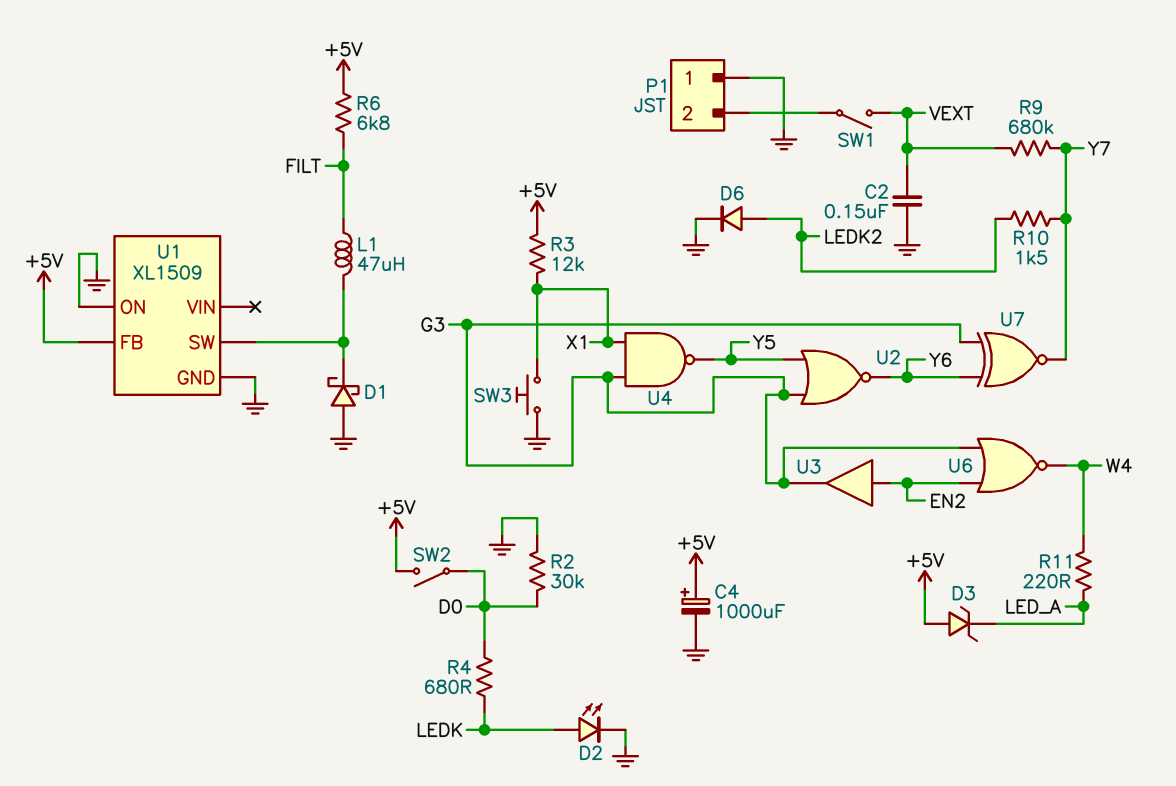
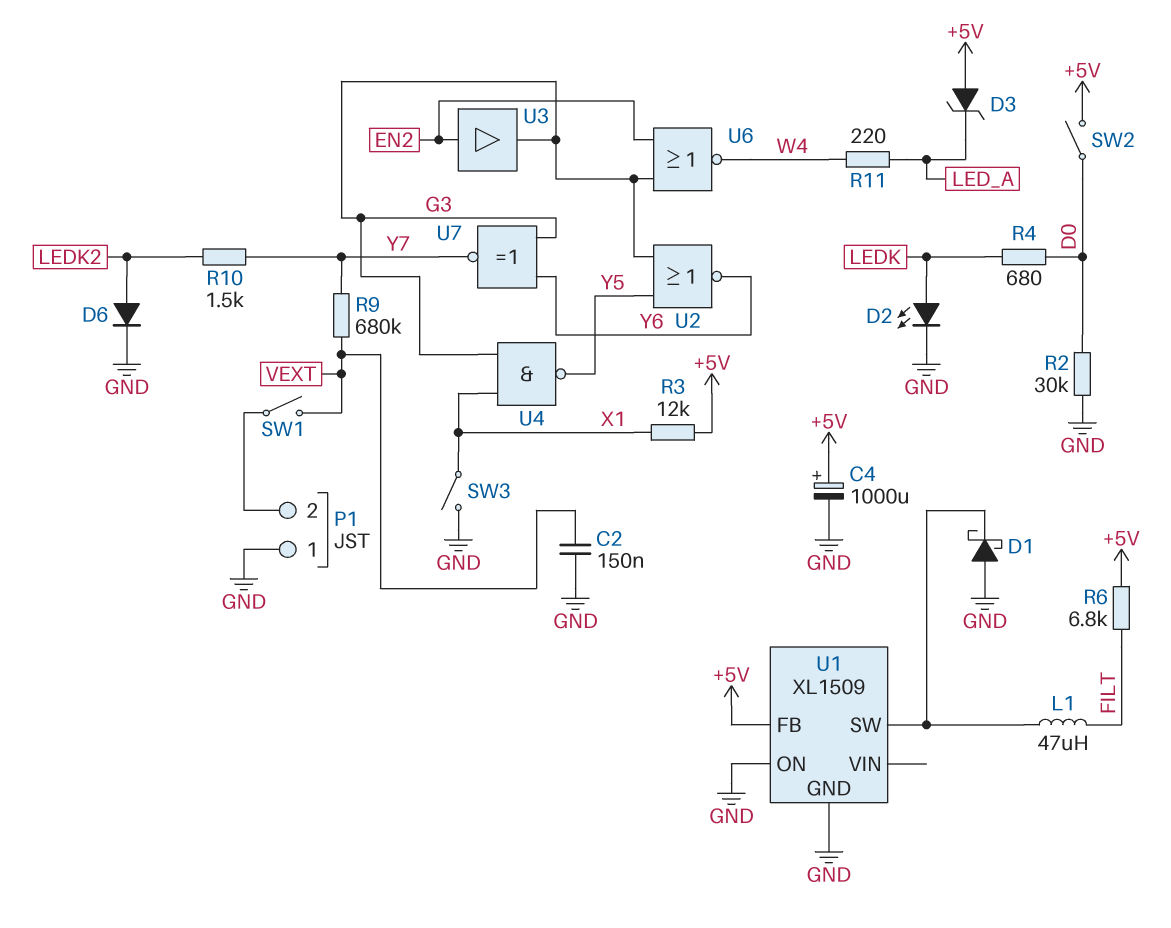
SW3: button (GND, X1) -> switch (GND, X1)

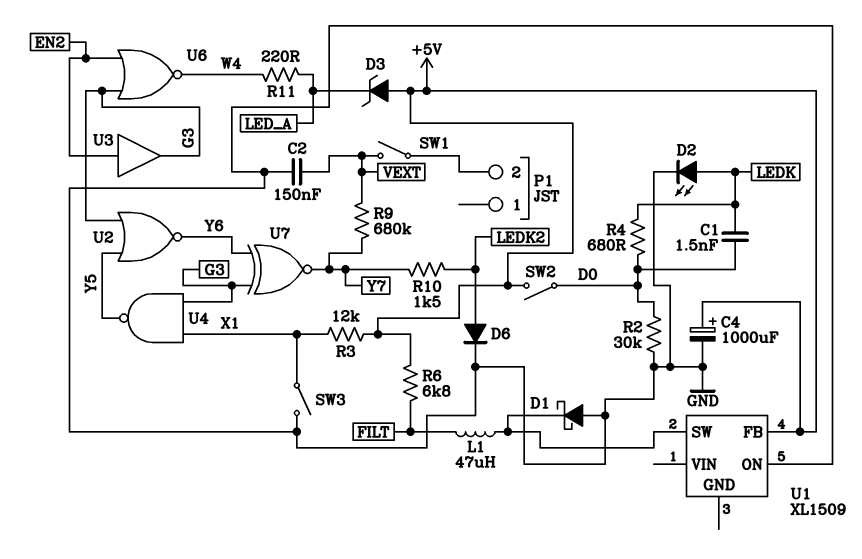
C1: none -> 1.5nF (D0, LEDK)
P1 pin 1: GND -> none
U1 pin GND: GND -> none

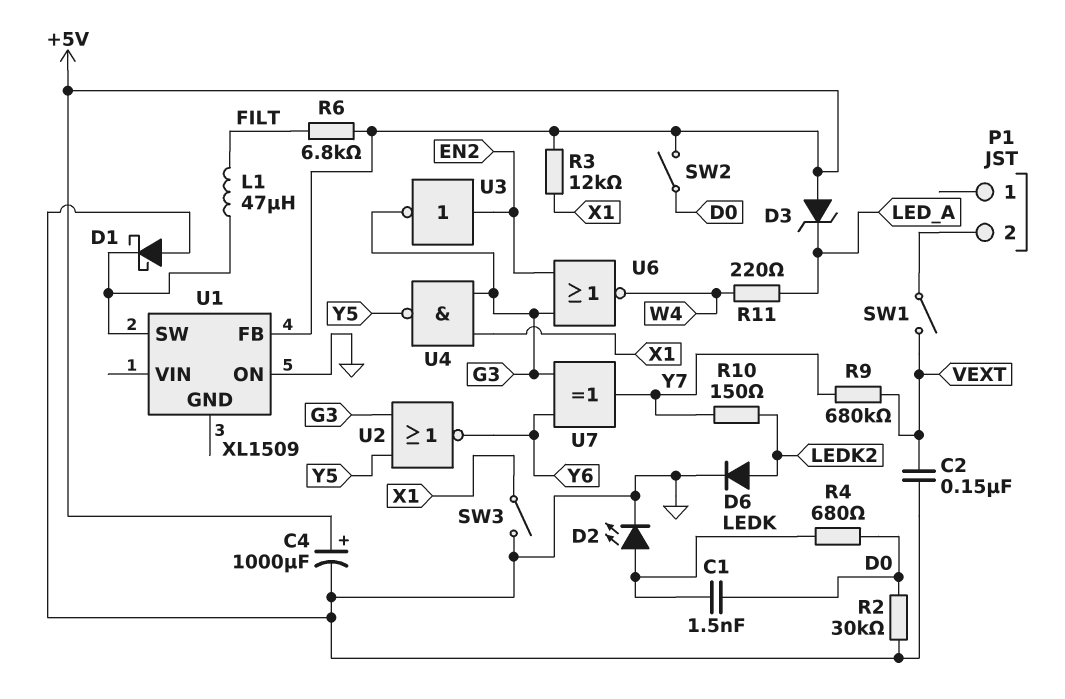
R10: 1.5k (LEDK2, Y7) -> 150 (LEDK2, Y7)
U3: buffer (in EN2, out G3) -> NOT (in EN2, out G3)
U7: XNOR (in G3, in Y6, out Y7) -> XOR (in G3, in Y6, out Y7)

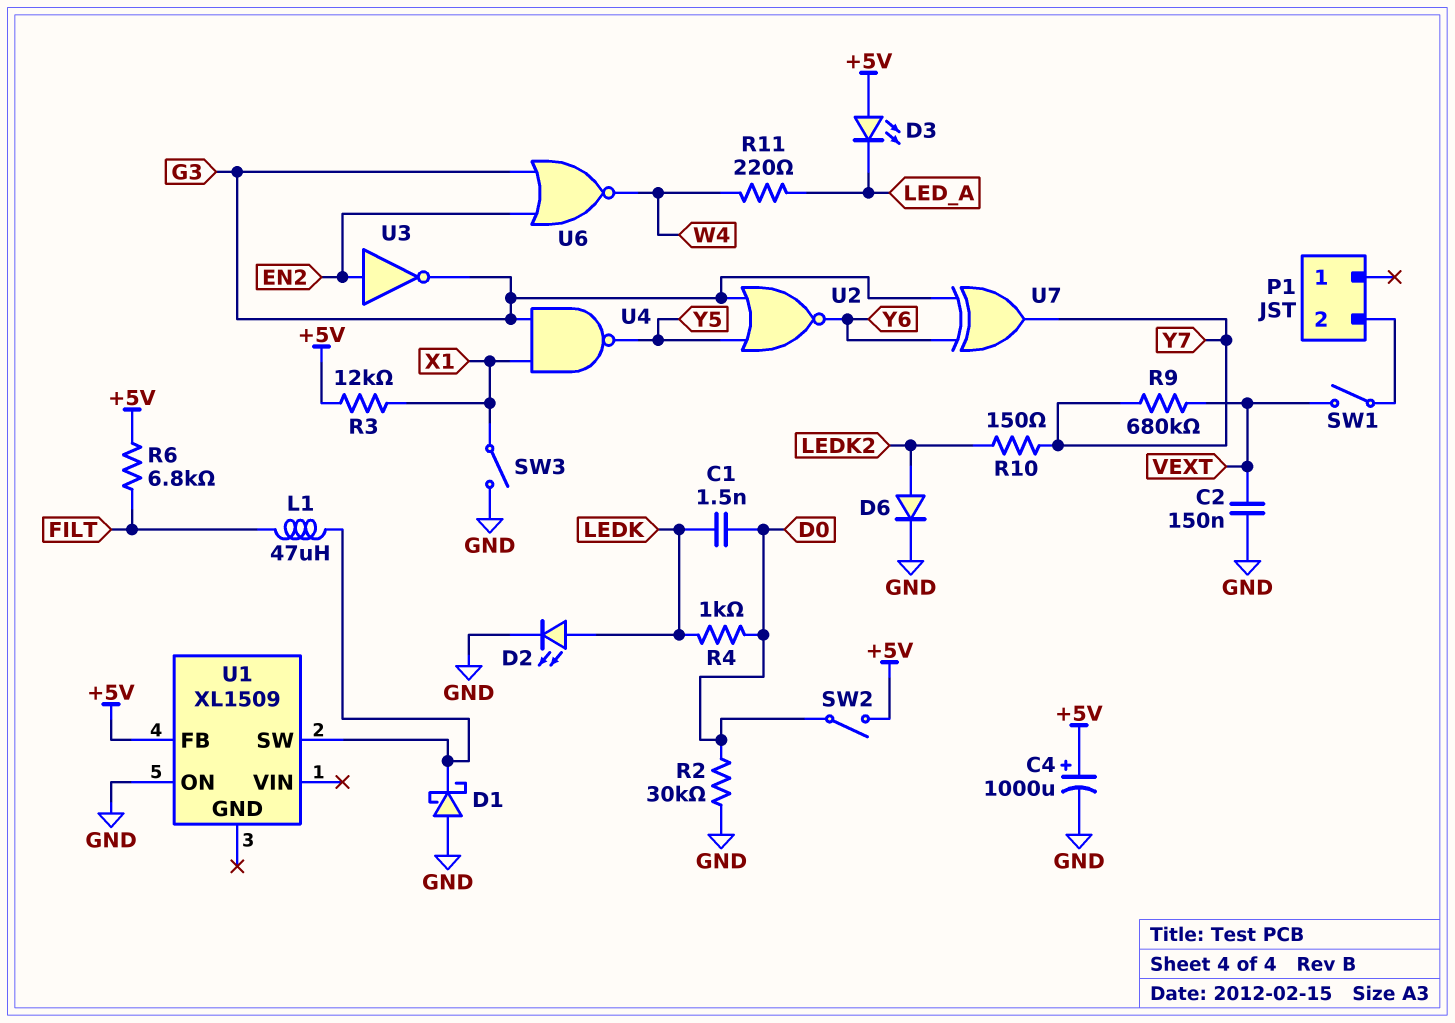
D3: zener (A +5V, K LED_A) -> LED (A +5V, K LED_A)
R4: 680 (D0, LEDK) -> 1k (D0, LEDK)

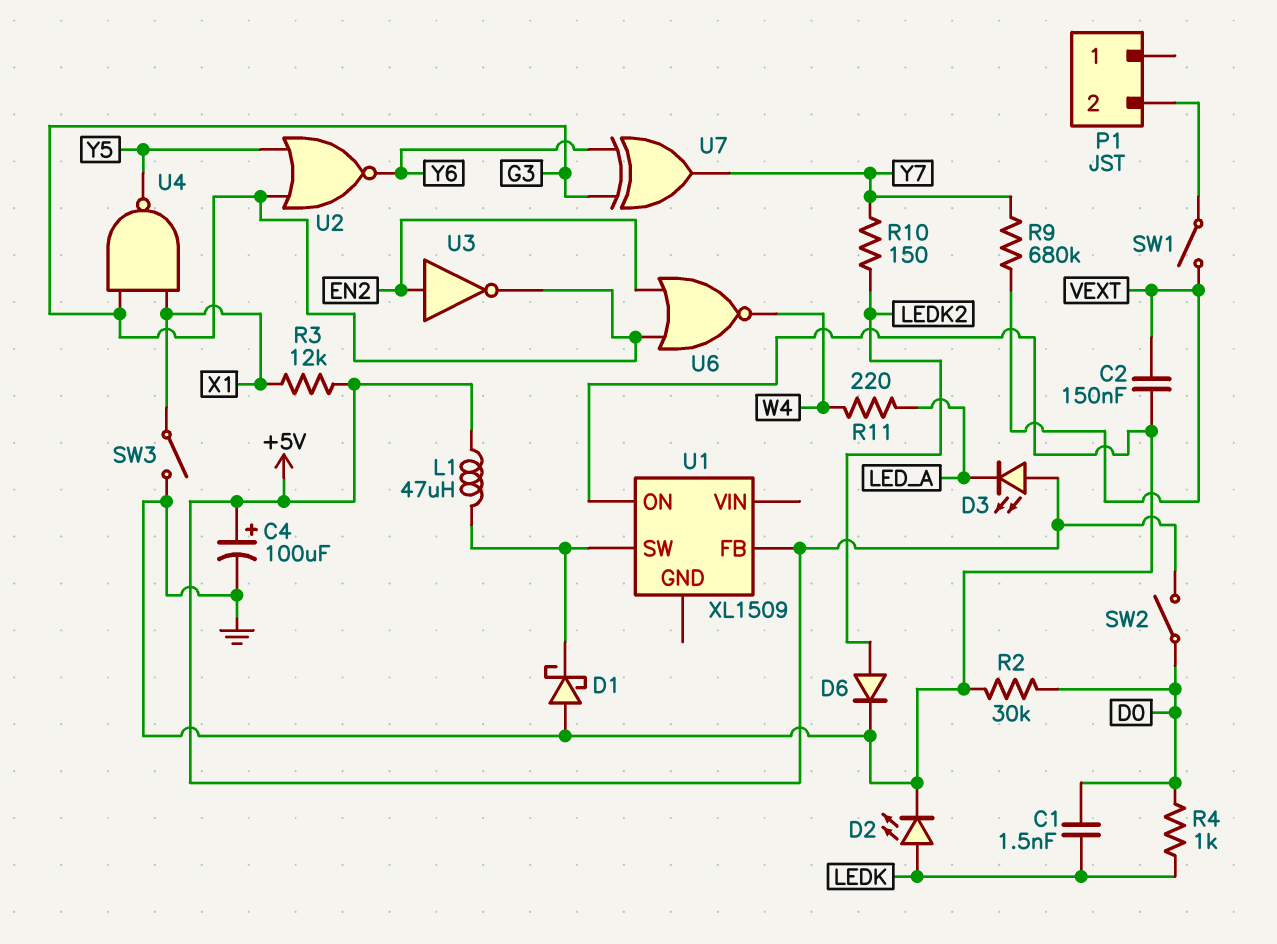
C4: 1000uF (plus +5V, minus GND) -> 100uF (plus +5V, minus GND)
L1: 47uH (FILT, U1/SW) -> 47uH (+5V, U1/SW)
R6: 6.8k (+5V, FILT) -> none

